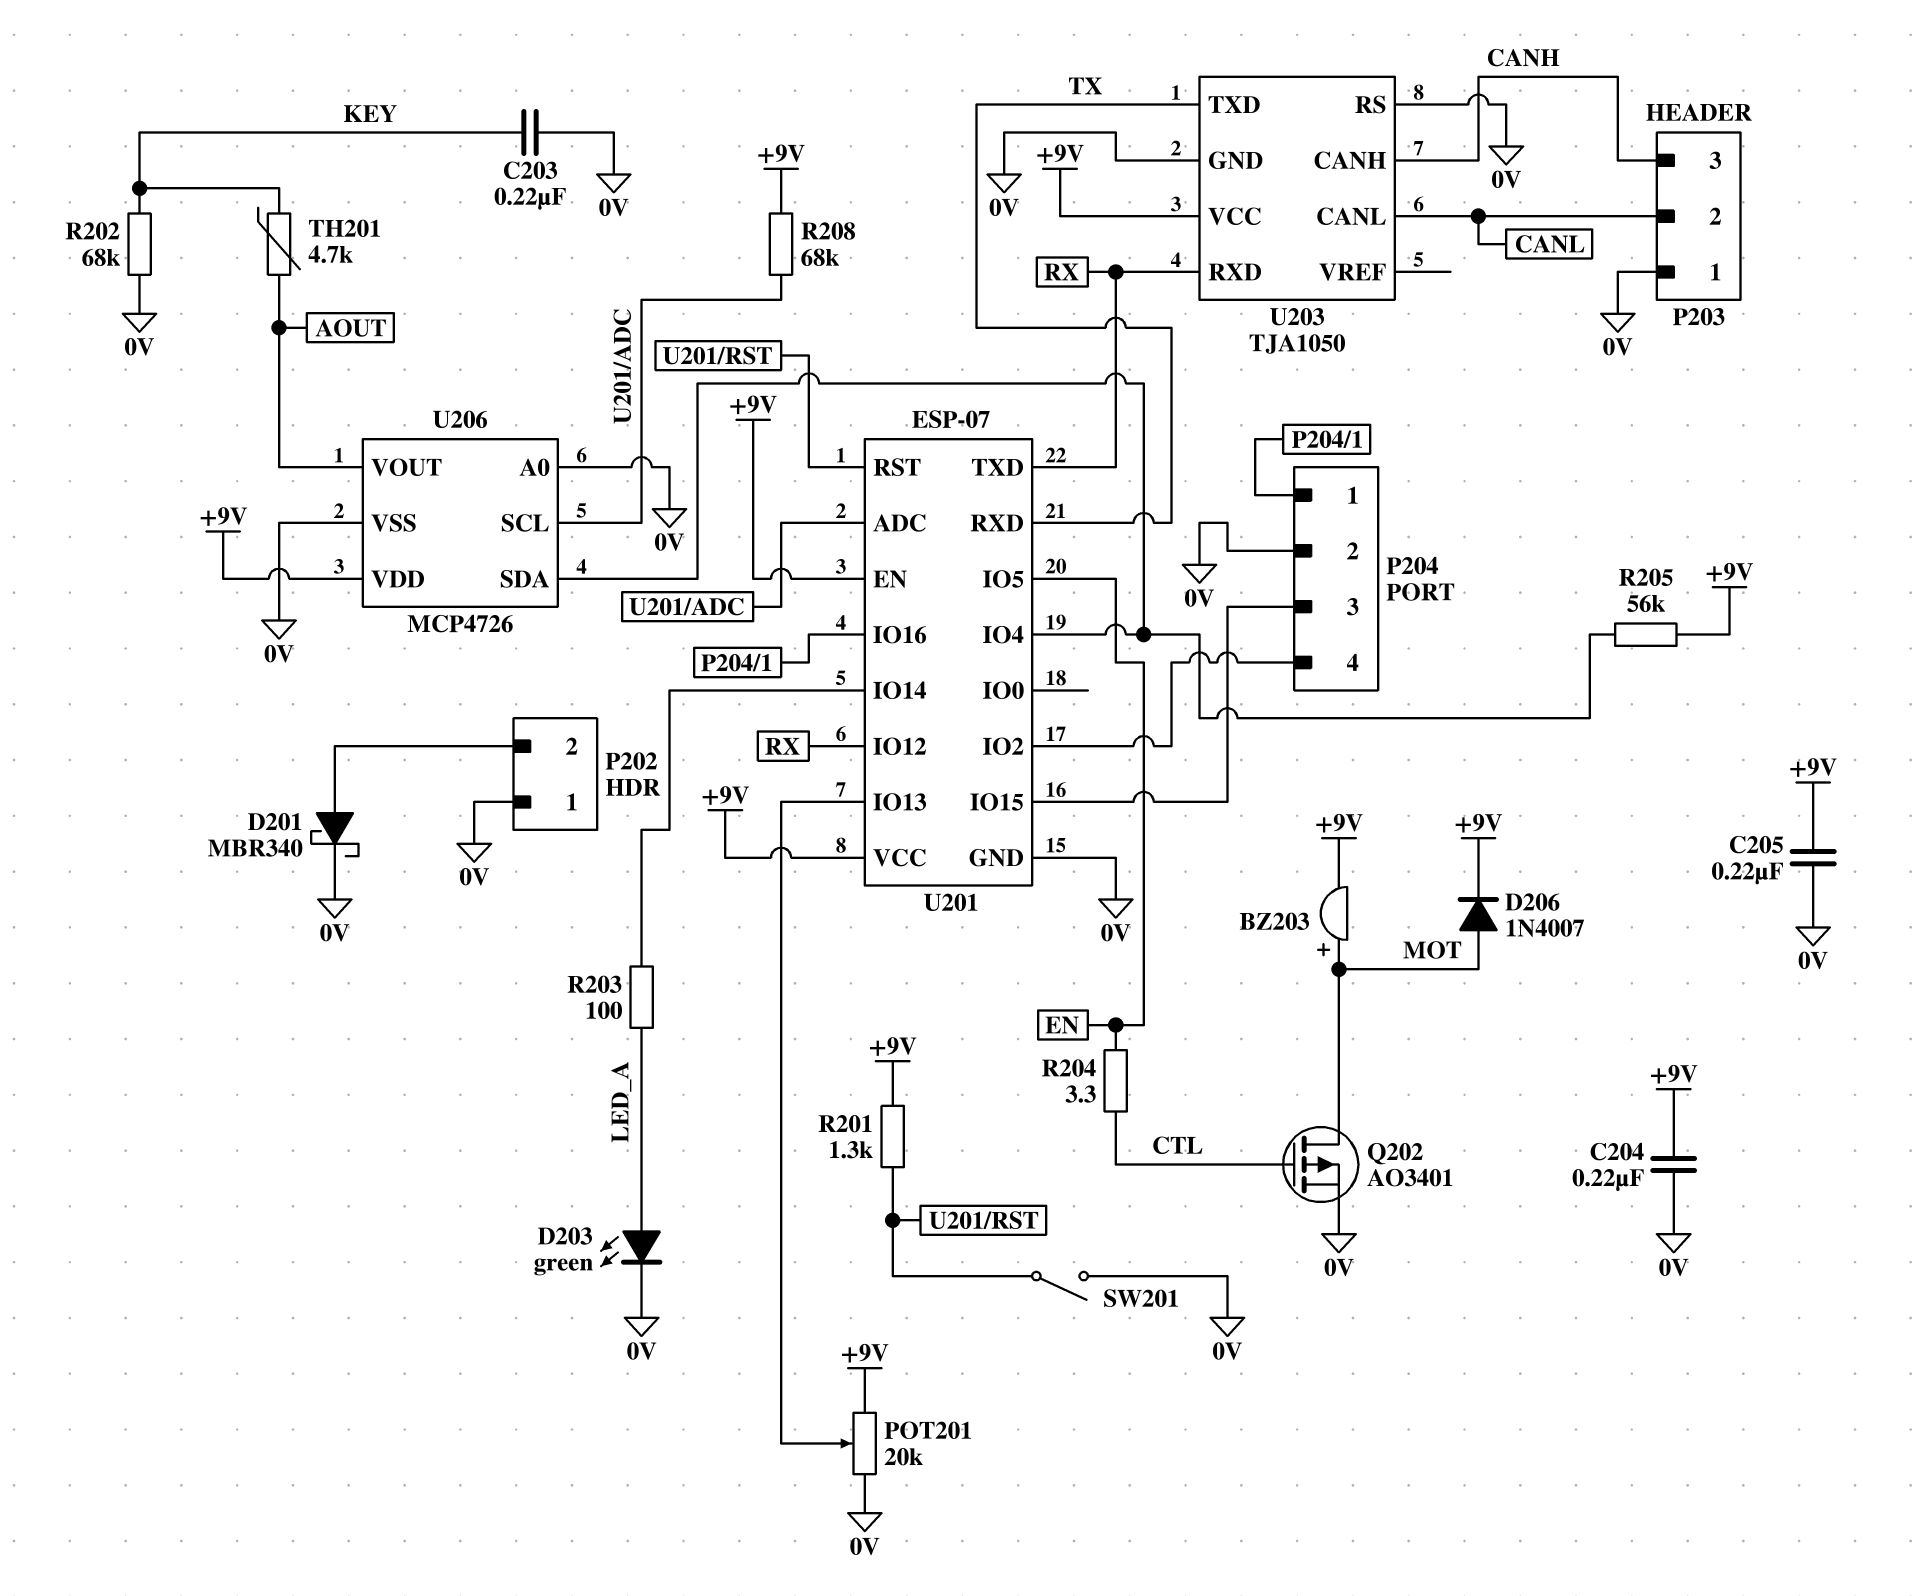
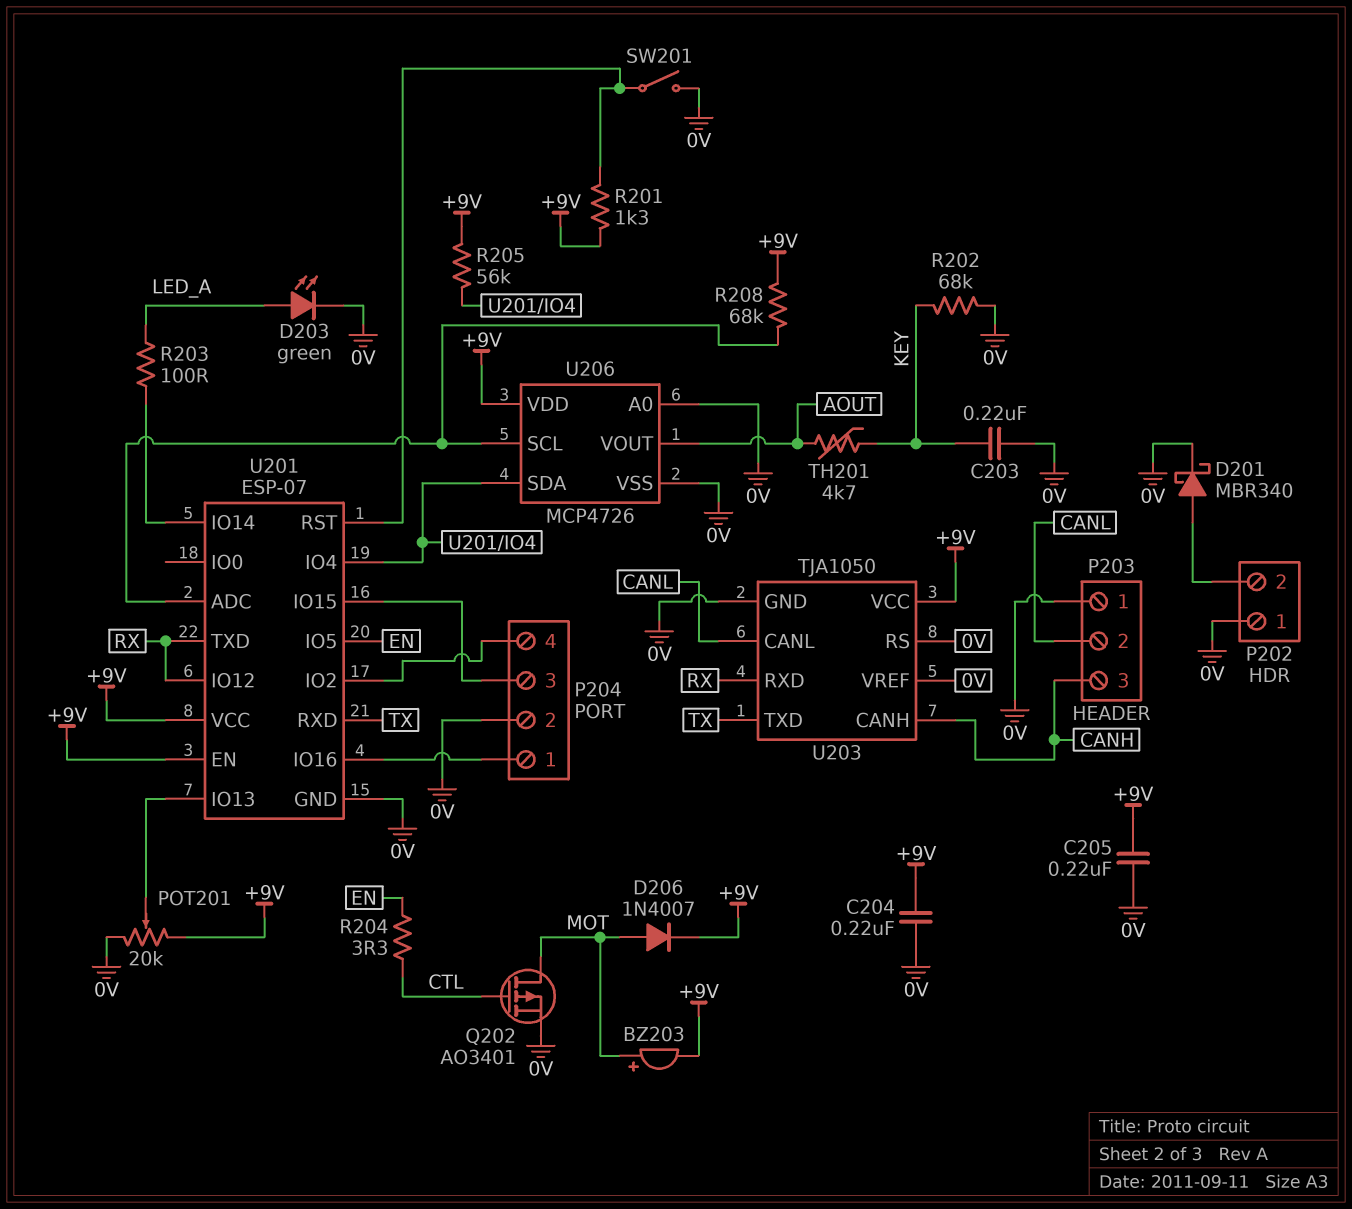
U203 pin VREF: none -> 0V

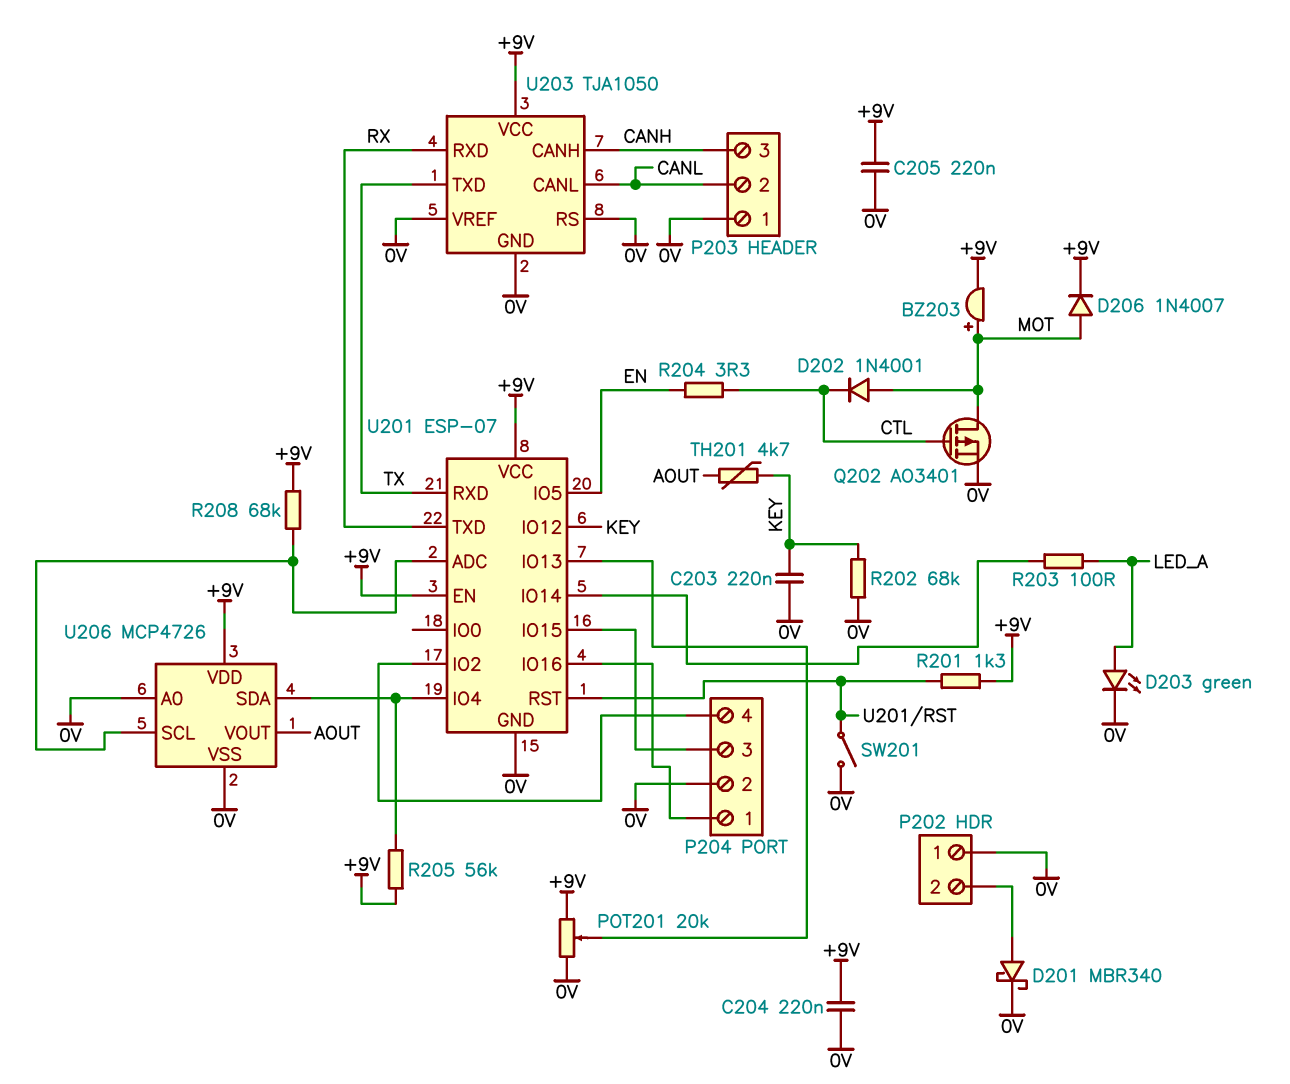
D202: none -> diode 1N4001 (A MOT, K CTL)
U201 pin IO12: RX -> KEY

